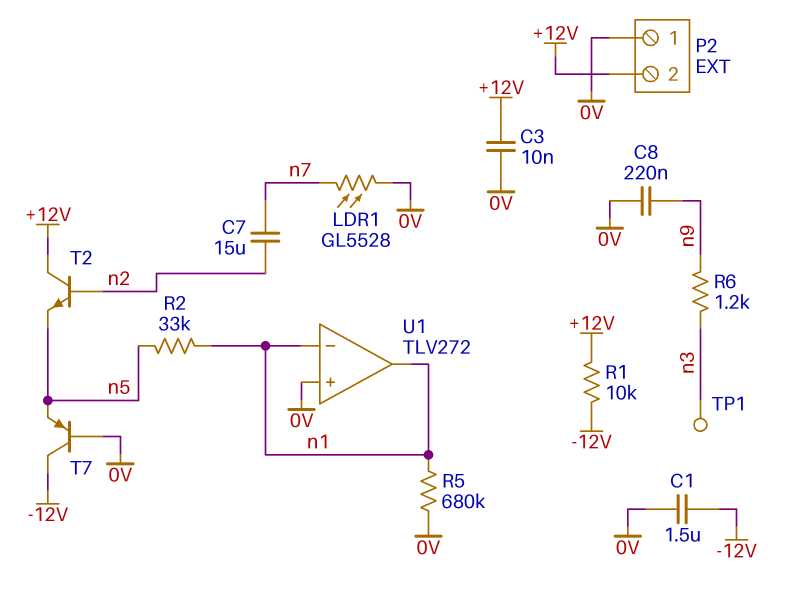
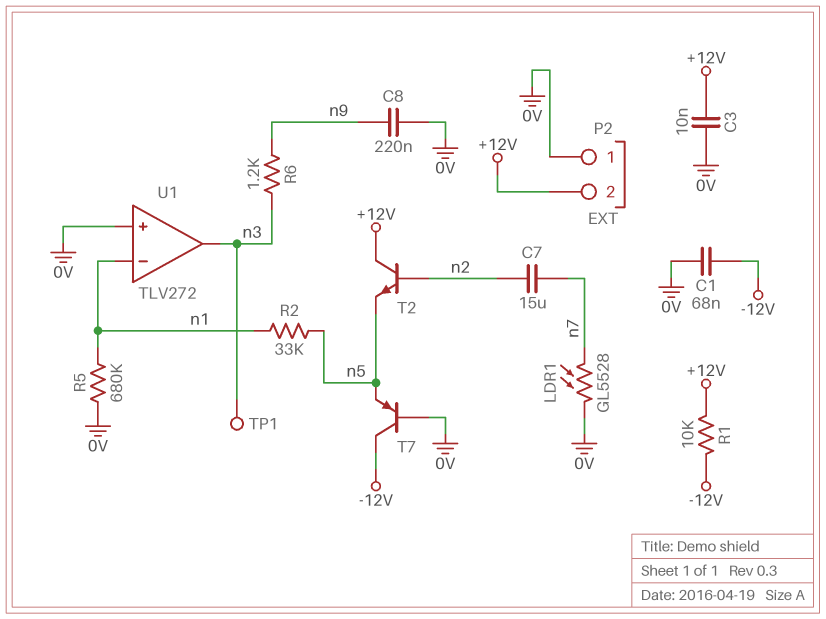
C1: 1.5uF (-12V, 0V) -> 68nF (-12V, 0V)
U1 pin out: n1 -> n3

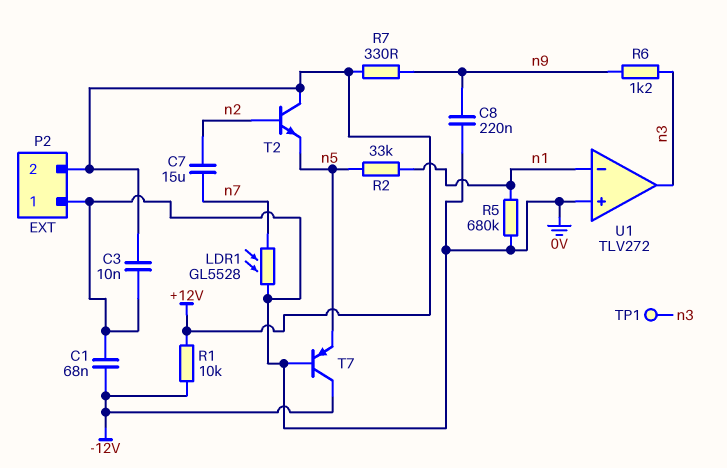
R7: none -> 330 (+12V, n9)

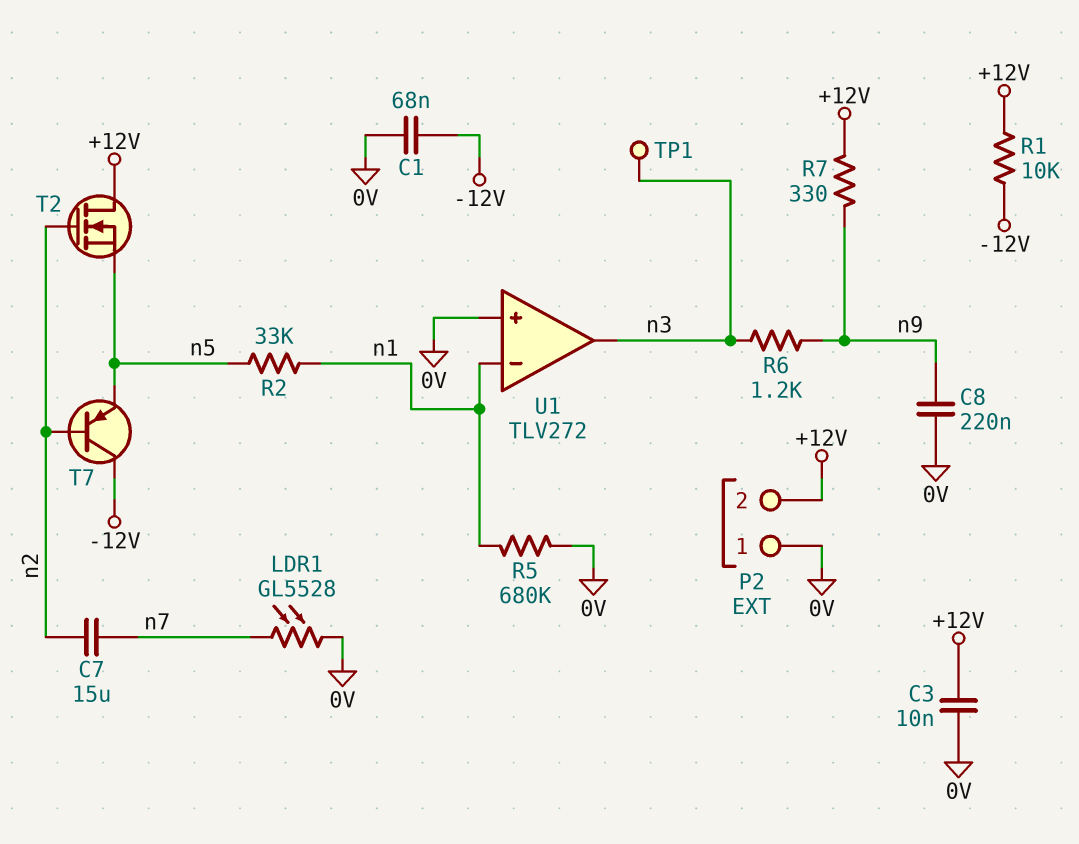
T2: NPN (B n2, C +12V, E n5) -> NMOS (G n2, D +12V, S n5)
T7: PNP (B 0V, C -12V, E n5) -> PNP (B n2, C -12V, E n5)

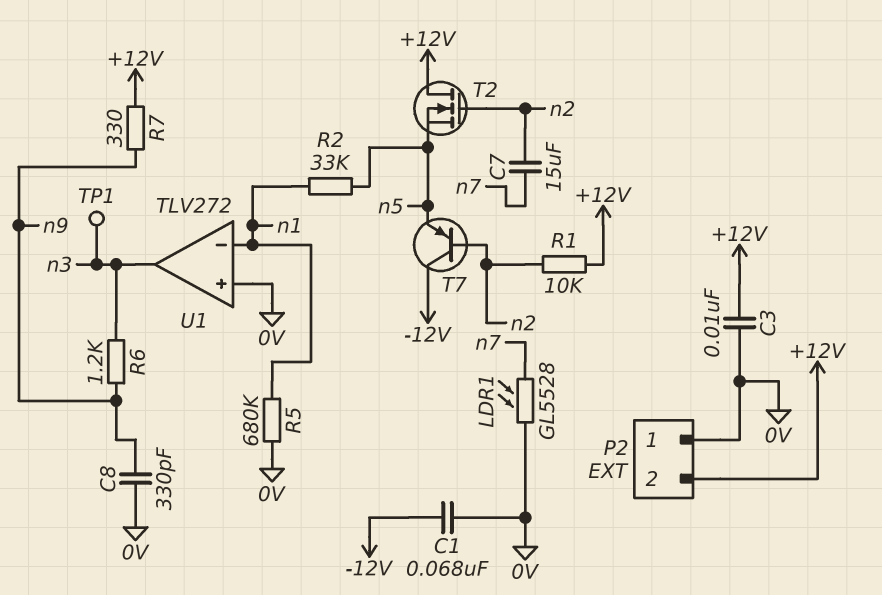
C8: 220nF (0V, n9) -> 330pF (0V, n9)
R1: 10k (+12V, -12V) -> 10k (+12V, n2)

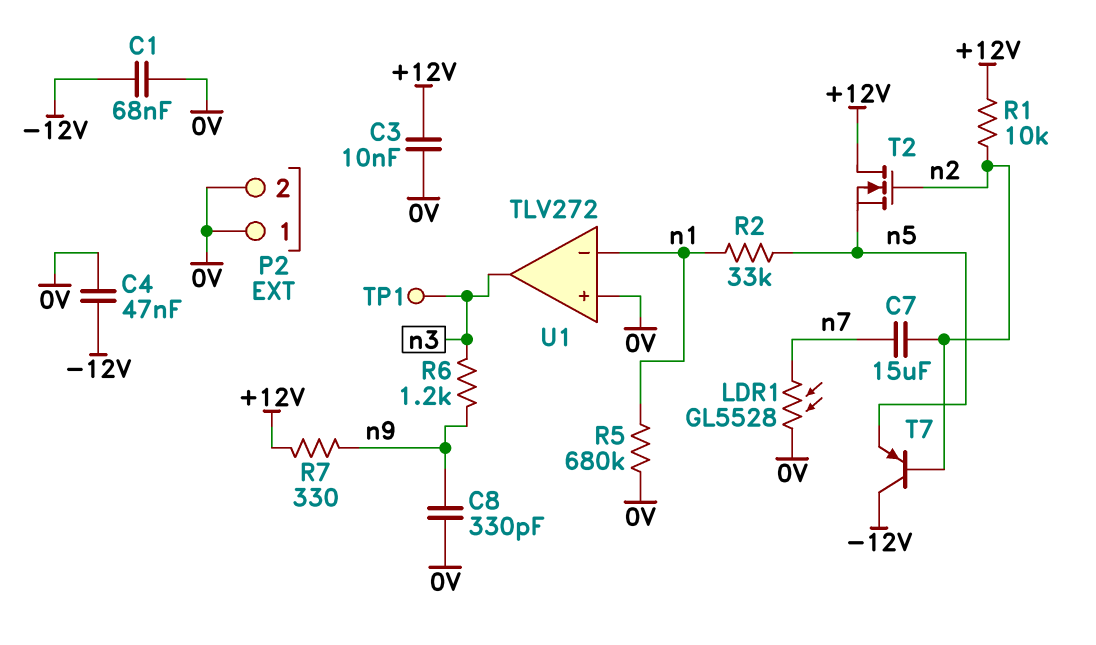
C4: none -> 47nF (-12V, 0V)
P2 pin 2: +12V -> 0V

